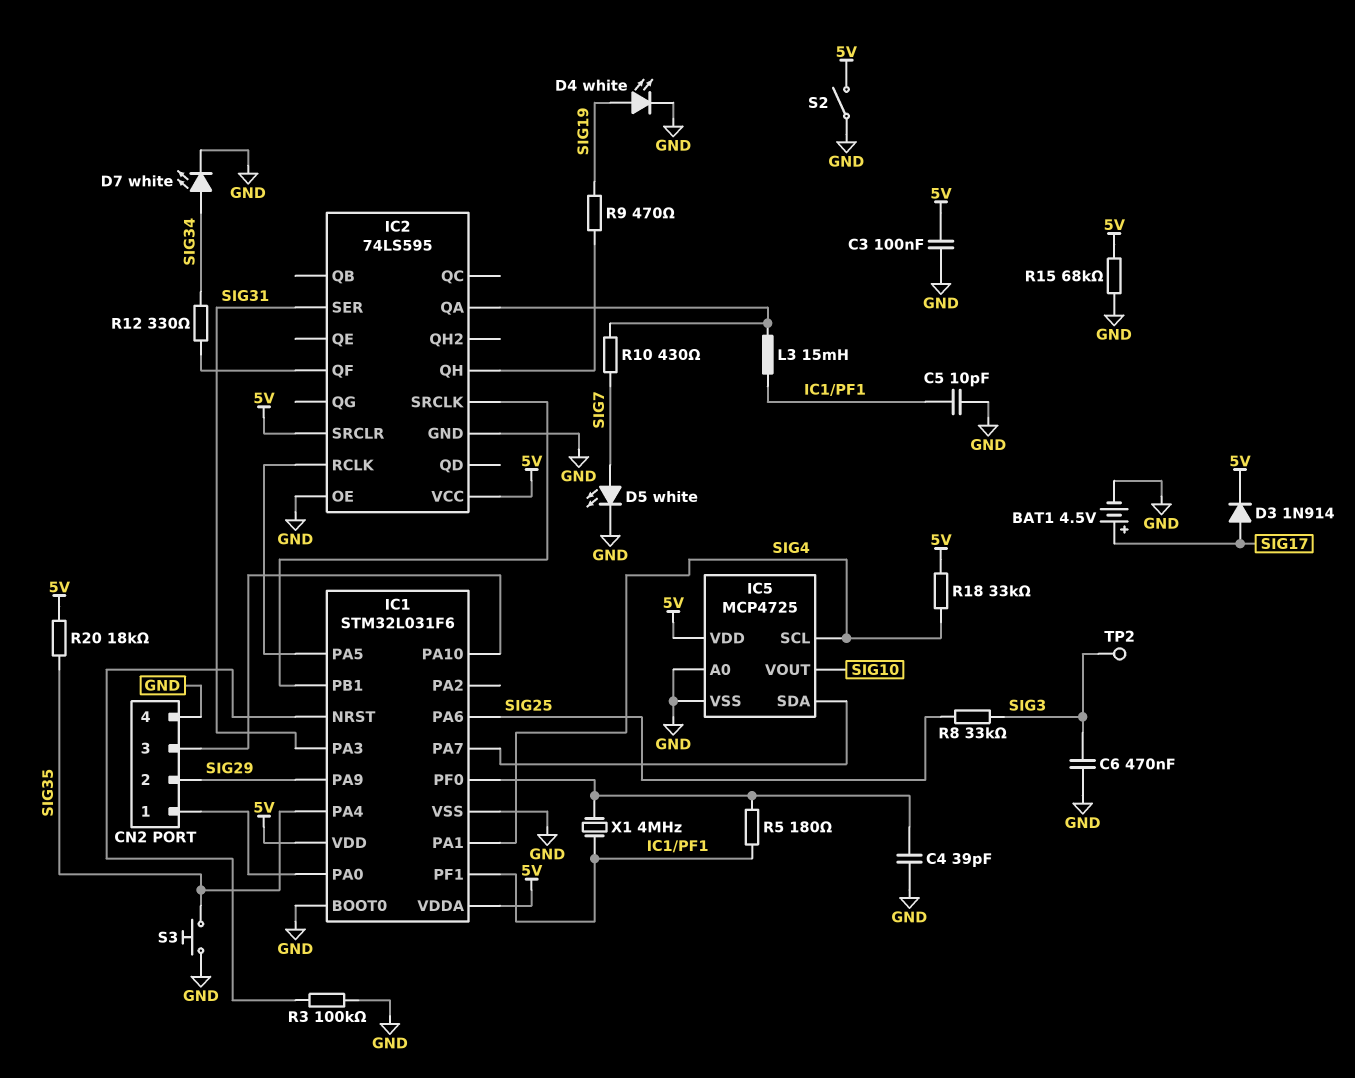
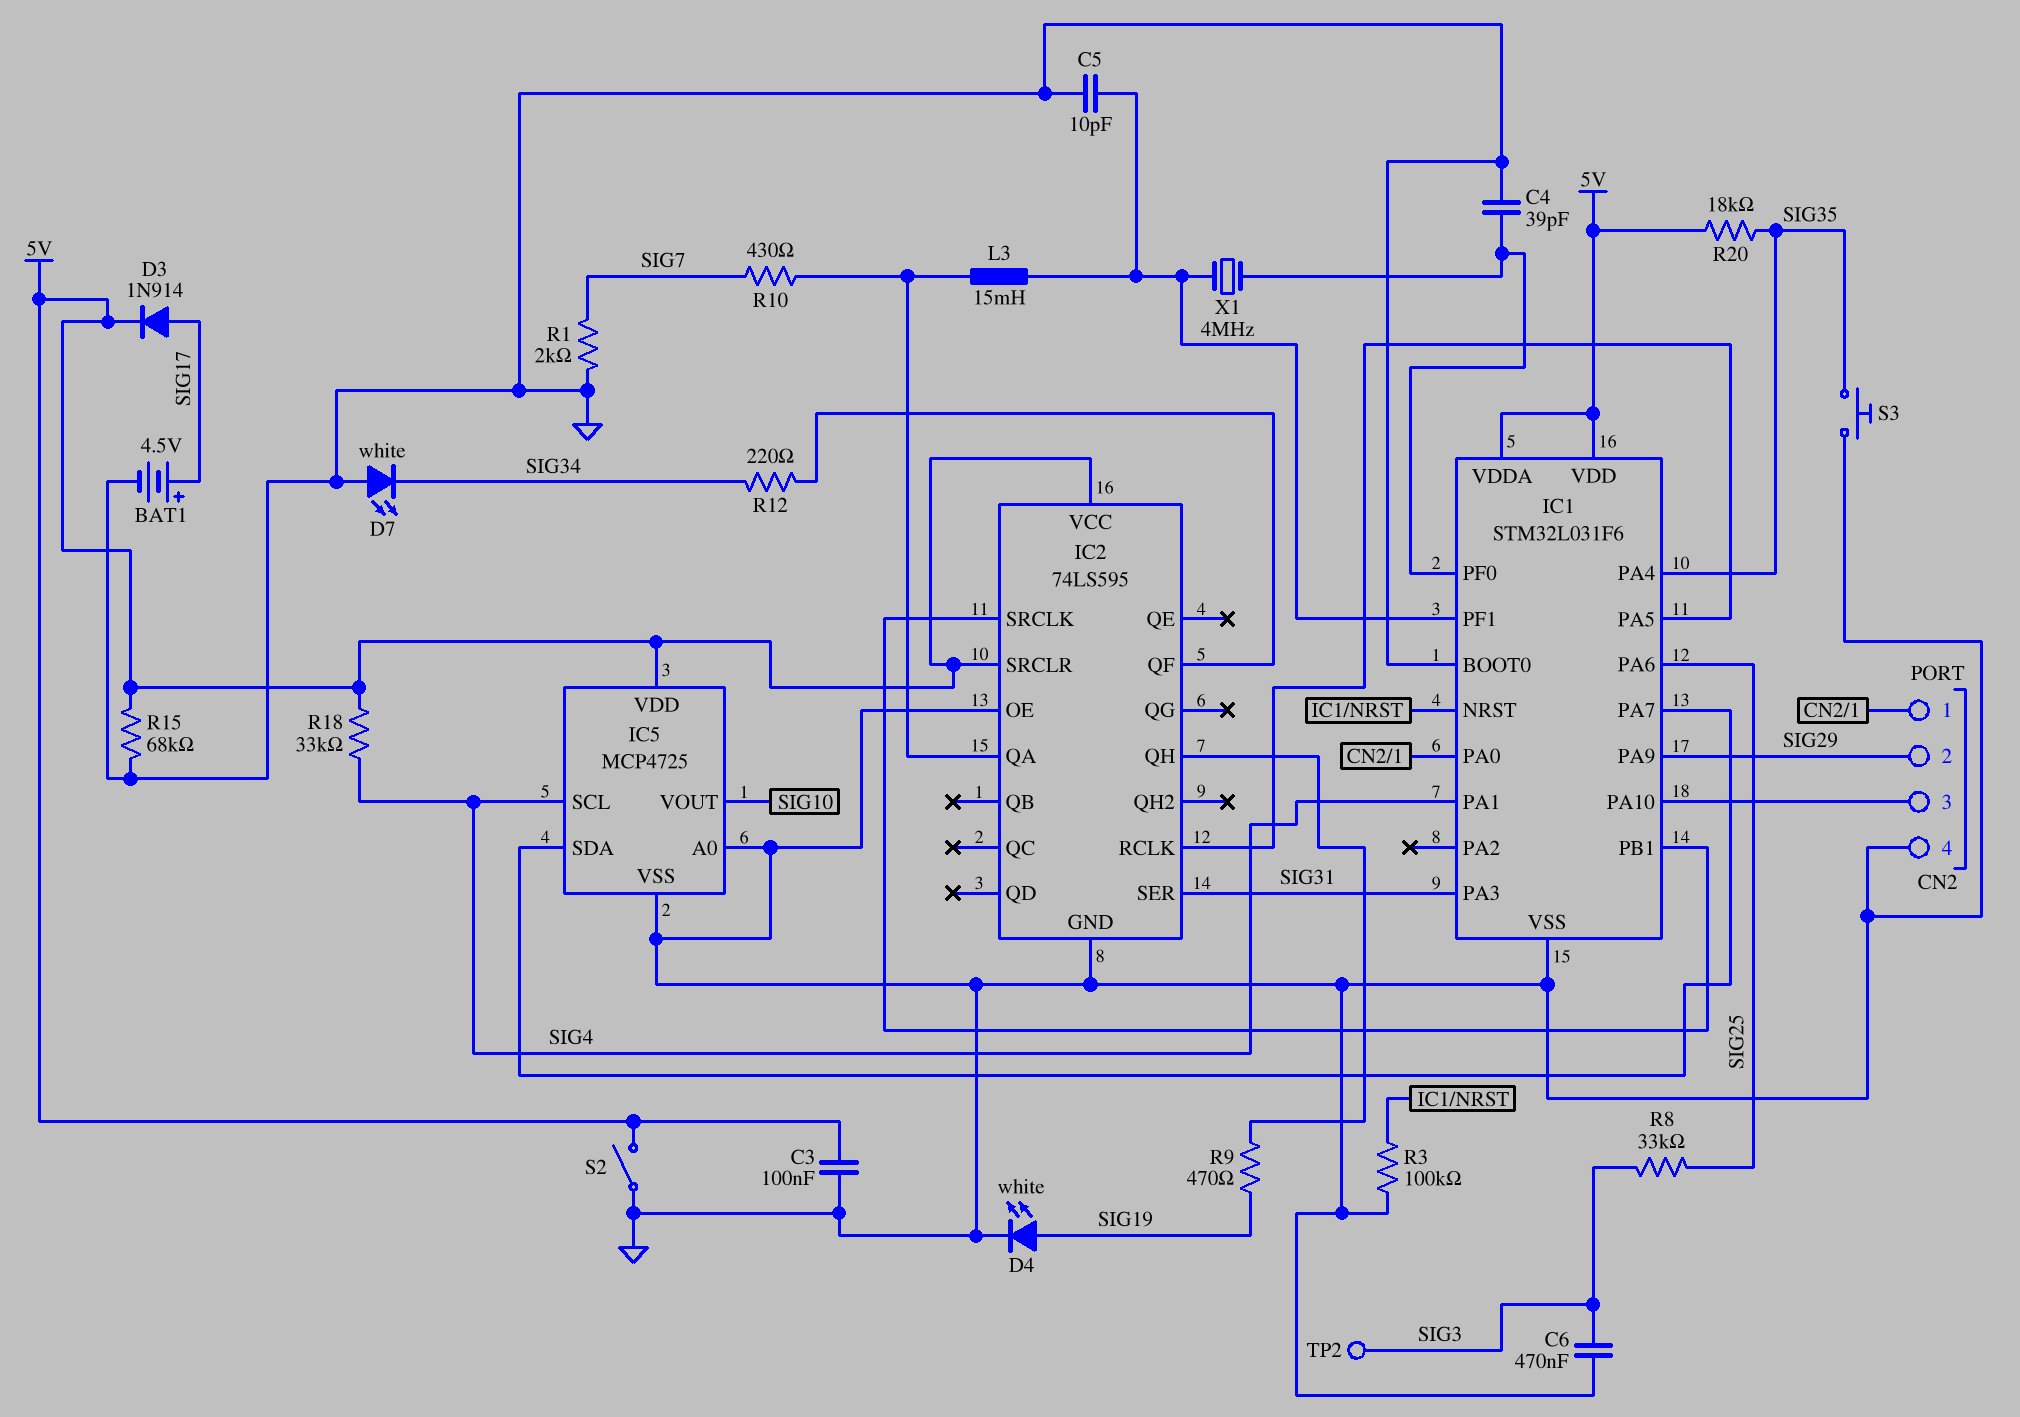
D5: LED white (A SIG7, K GND) -> none
D7: LED white (A SIG34, K GND) -> LED white (A GND, K SIG34)
R1: none -> 2k (GND, SIG7)
R5: 180 (IC1/PF0, IC1/PF1) -> none
R12: 330 (IC2/QF, SIG34) -> 220 (IC2/QF, SIG34)

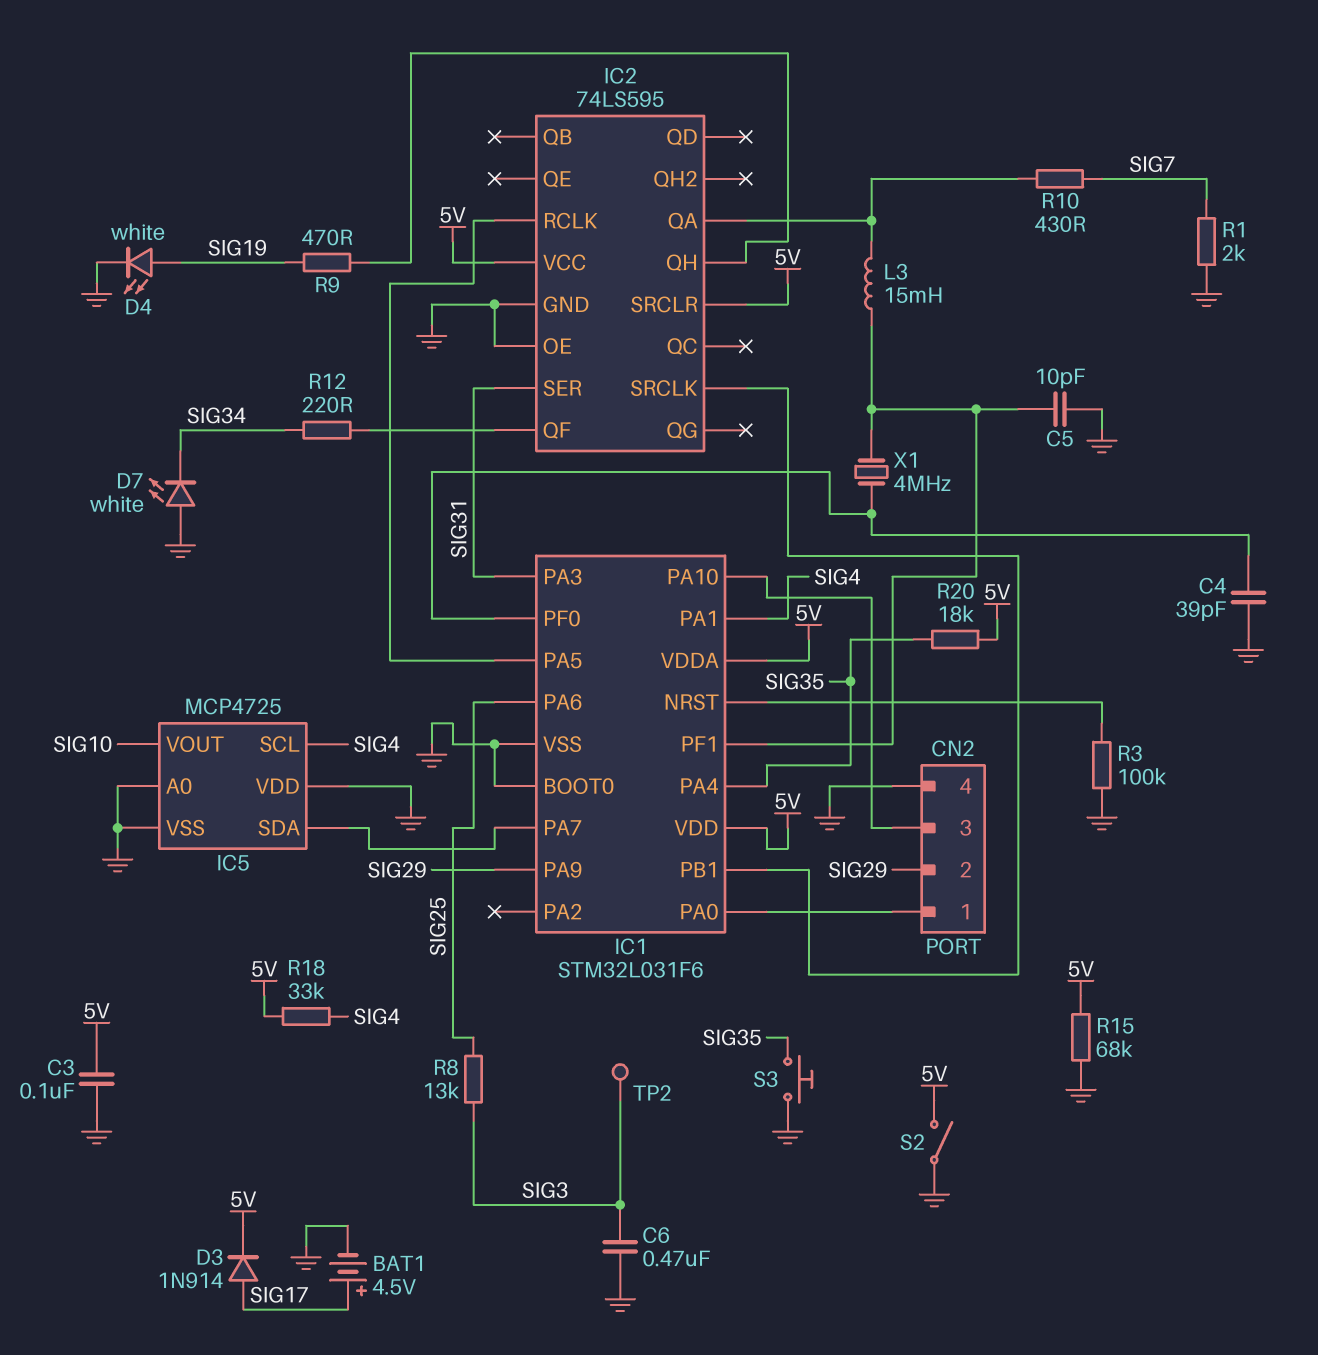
IC5 pin VDD: 5V -> GND
R8: 33k (SIG3, SIG25) -> 13k (SIG3, SIG25)

